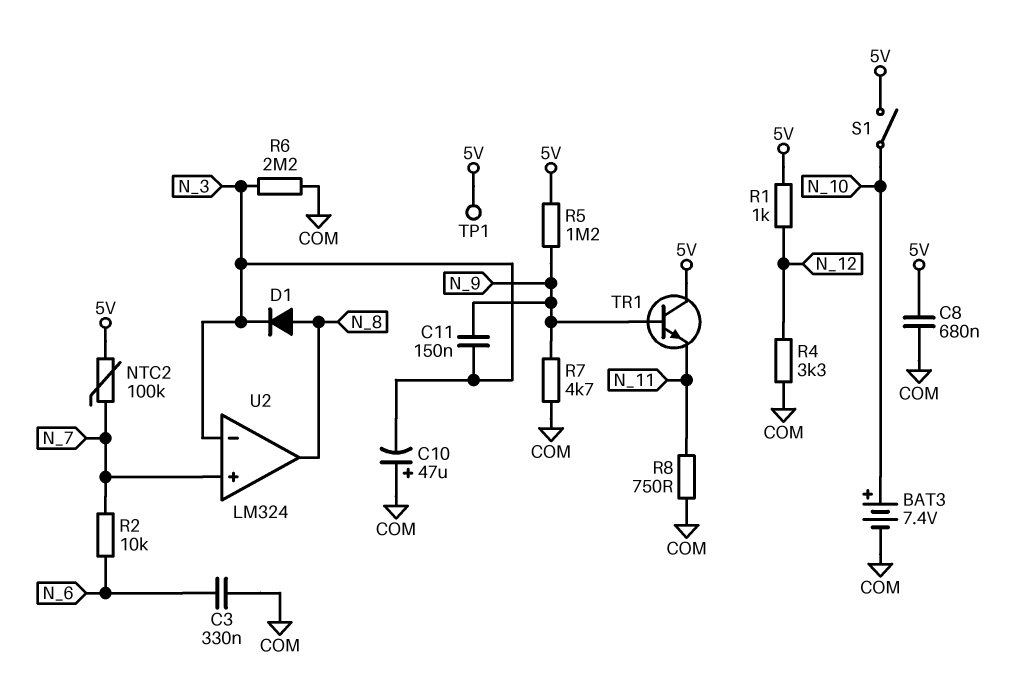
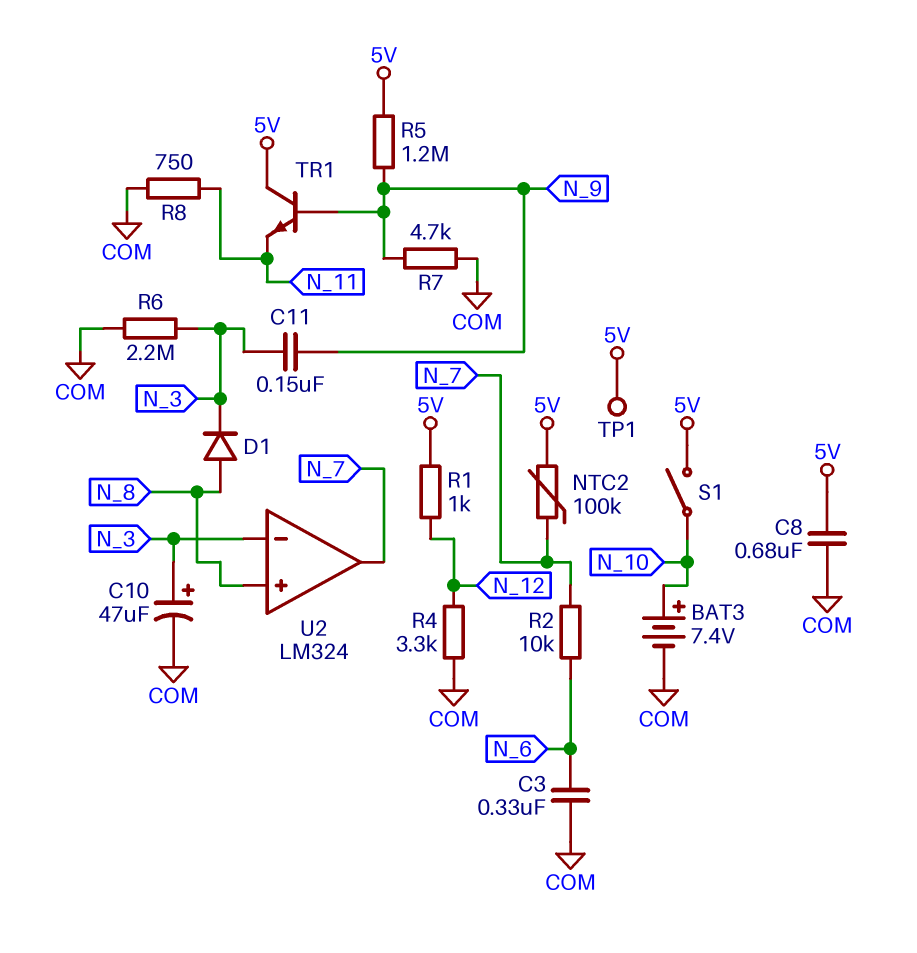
C10: 47uF (plus COM, minus N_3) -> 47uF (plus N_3, minus COM)
U2 pin in+: N_7 -> N_8
U2 pin out: N_8 -> N_7

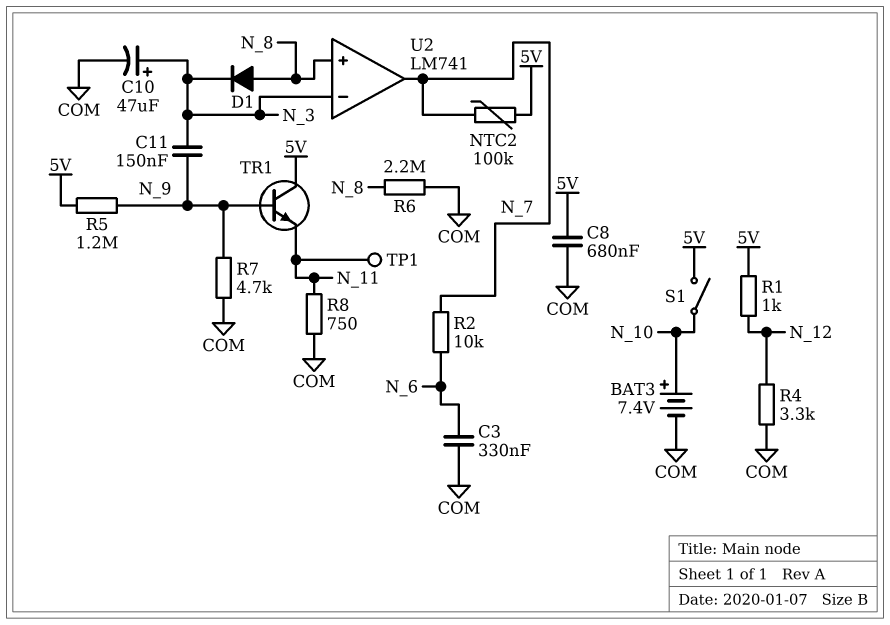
R6: 2.2M (COM, N_3) -> 2.2M (COM, N_8)
TP1: test point (5V) -> test point (N_11)
U2: LM324 -> LM741

